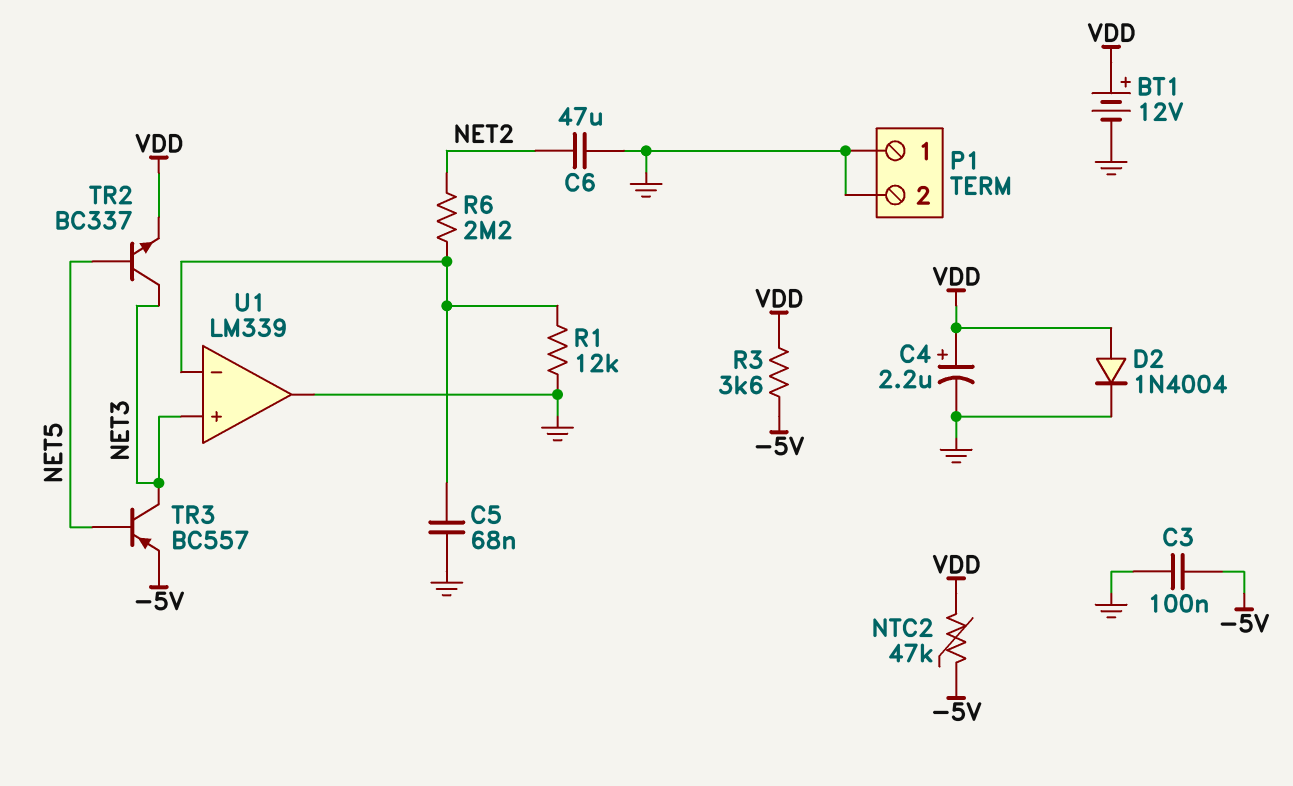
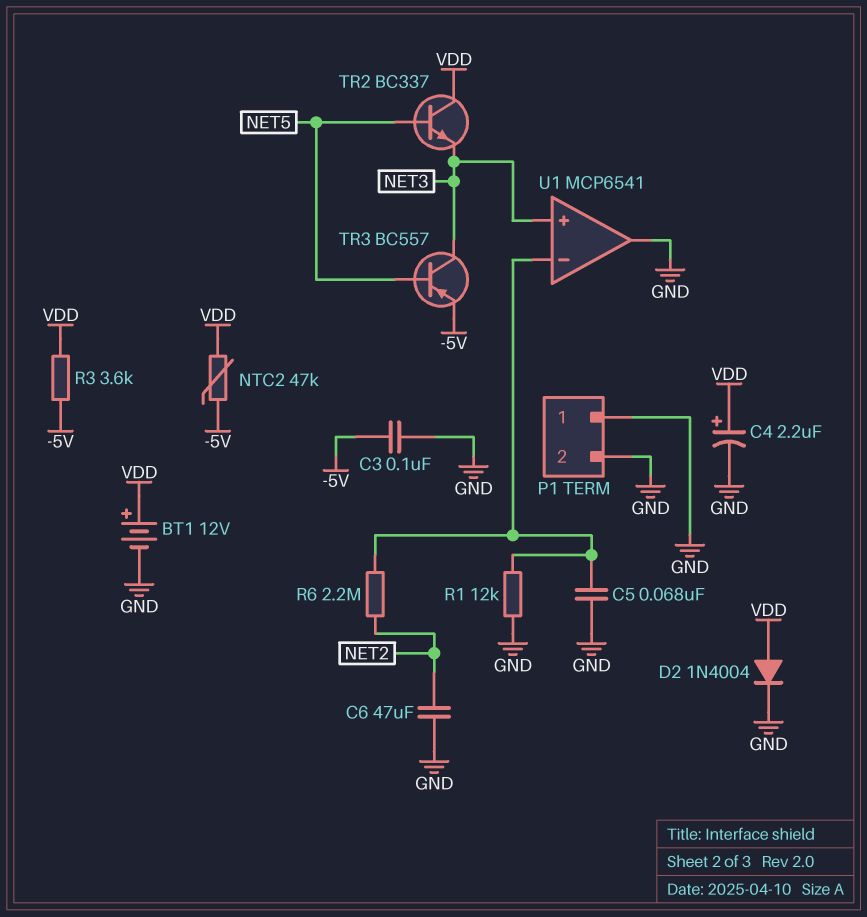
TR2: NPN BC337 (B NET5, C NET3, E VDD) -> NPN BC337 (B NET5, C VDD, E NET3)
U1: LM339 -> MCP6541

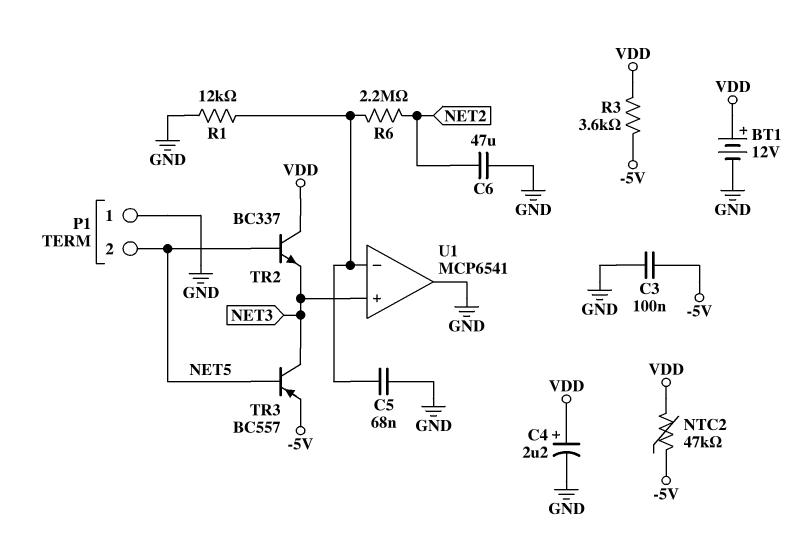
D2: diode 1N4004 (A VDD, K GND) -> none
P1 pin 2: GND -> NET5

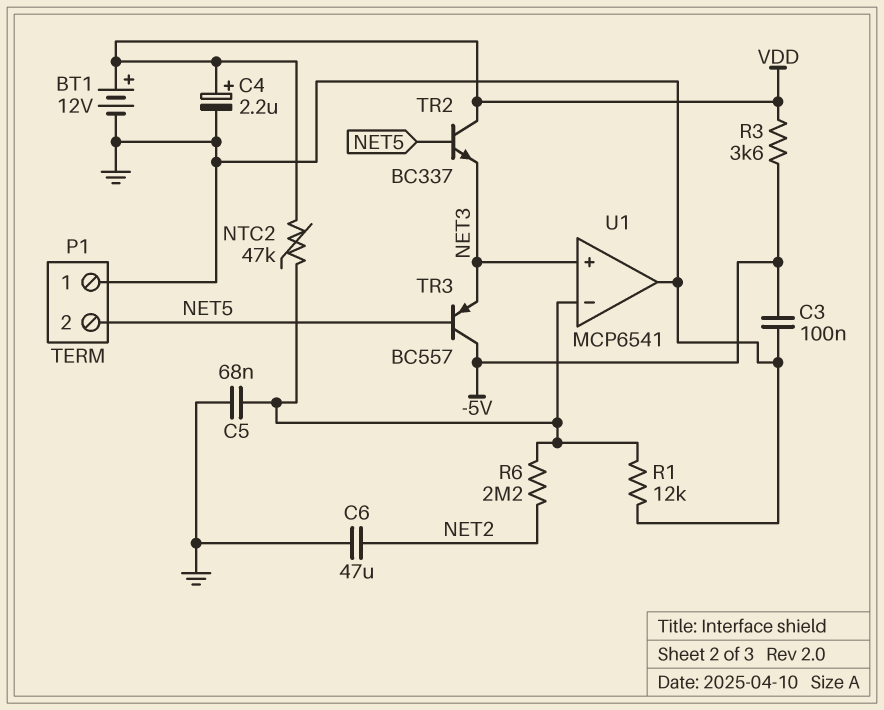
NTC2: 47k (-5V, VDD) -> 47k (U1/in-, VDD)
TR3: PNP BC557 (B NET5, C NET3, E -5V) -> PNP BC557 (B NET5, C -5V, E NET3)

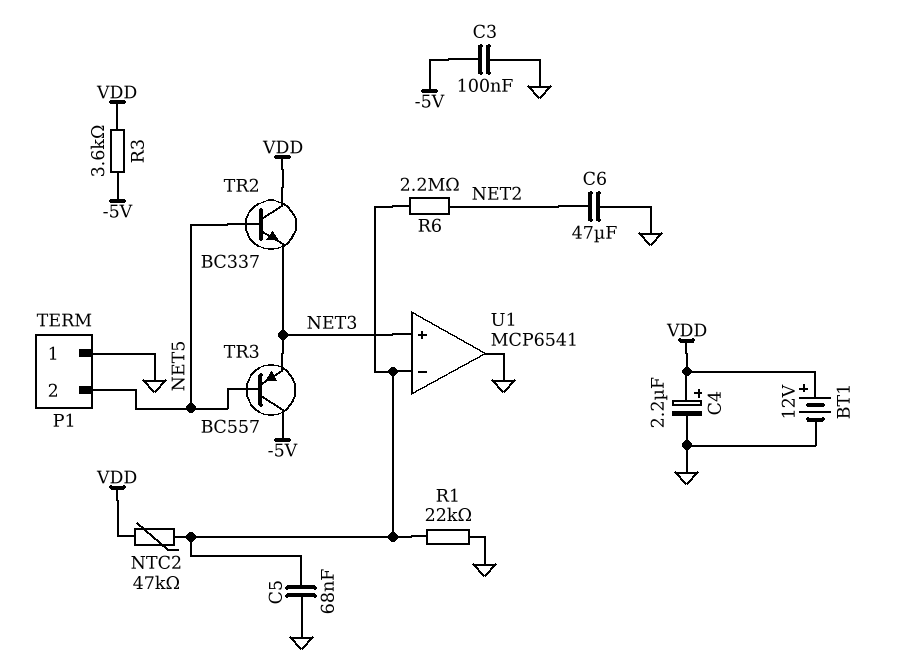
R1: 12k (GND, U1/in-) -> 22k (GND, U1/in-)

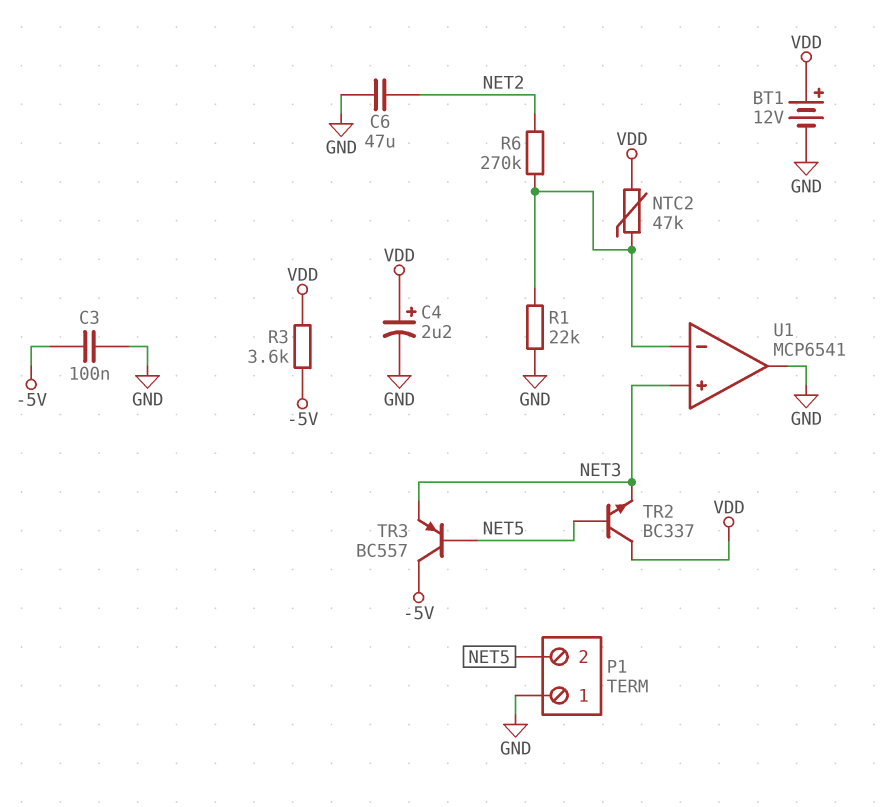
C5: 68nF (GND, U1/in-) -> none
R6: 2.2M (NET2, U1/in-) -> 270k (NET2, U1/in-)

